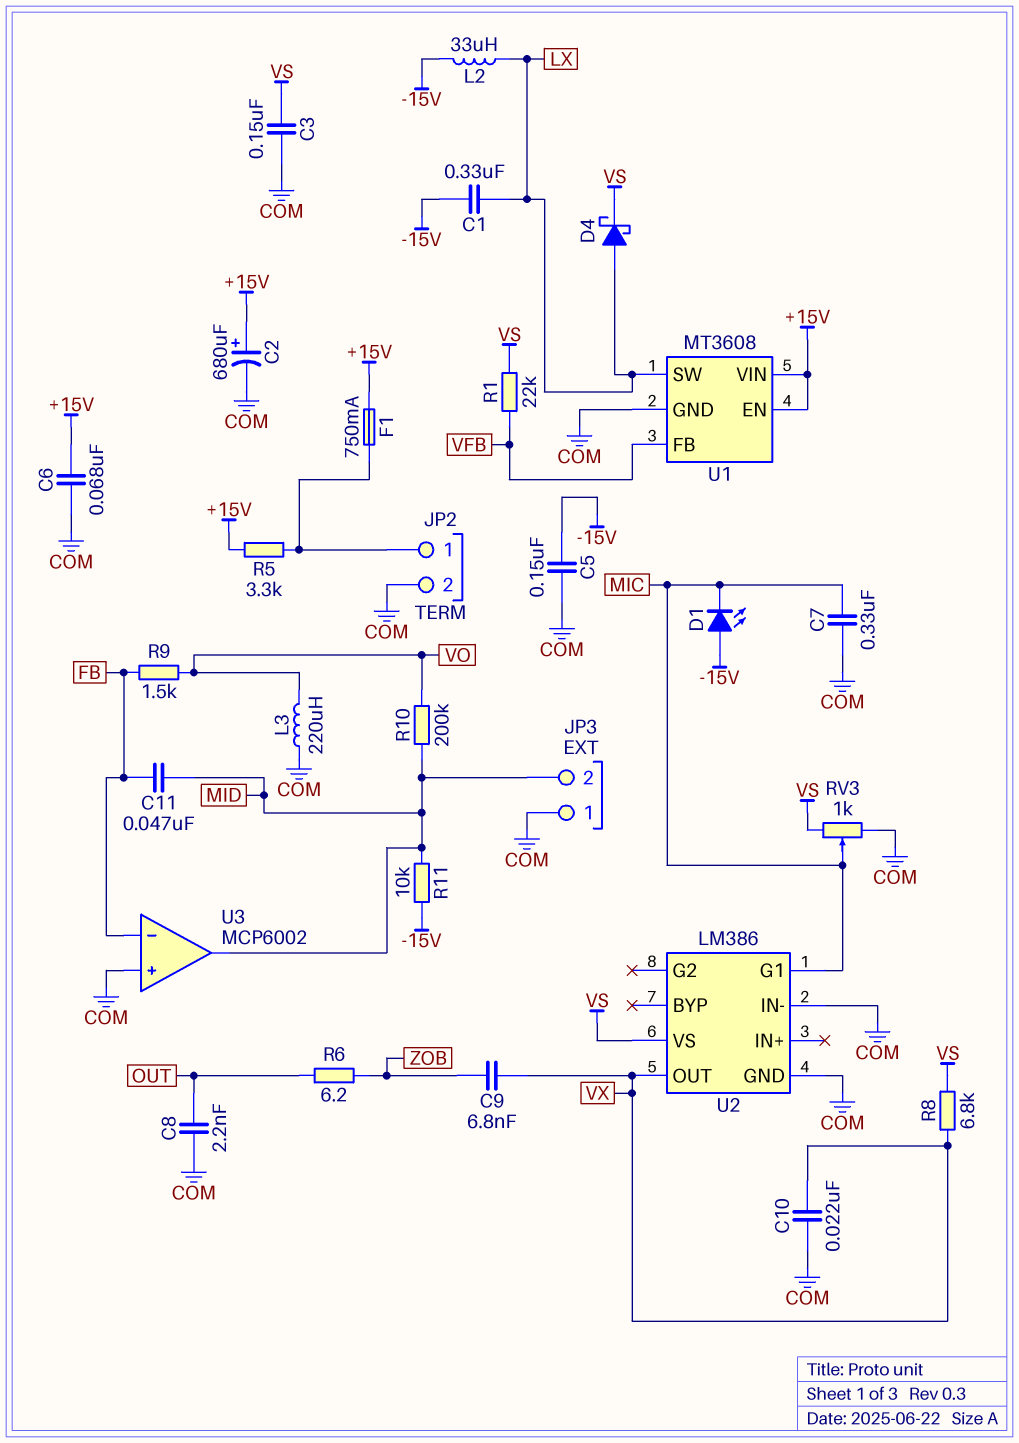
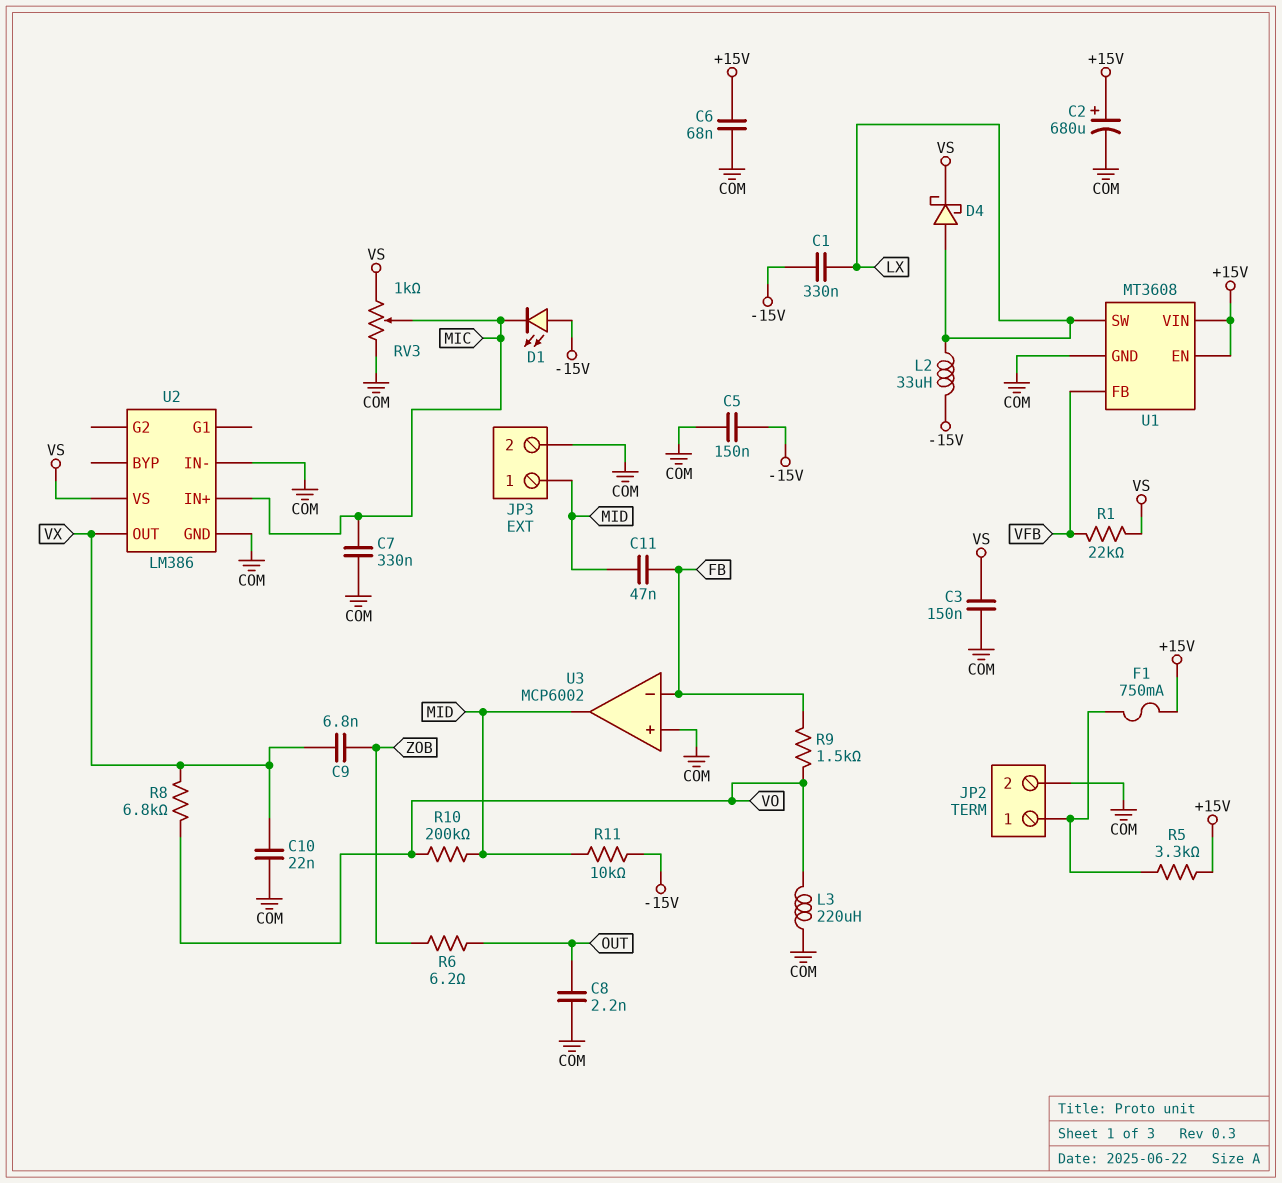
JP3 pin 1: COM -> MID
JP3 pin 2: MID -> COM
R8: 6.8k (VS, VX) -> 6.8k (VO, VX)
U2 pin G1: MIC -> none
U2 pin IN+: none -> MIC

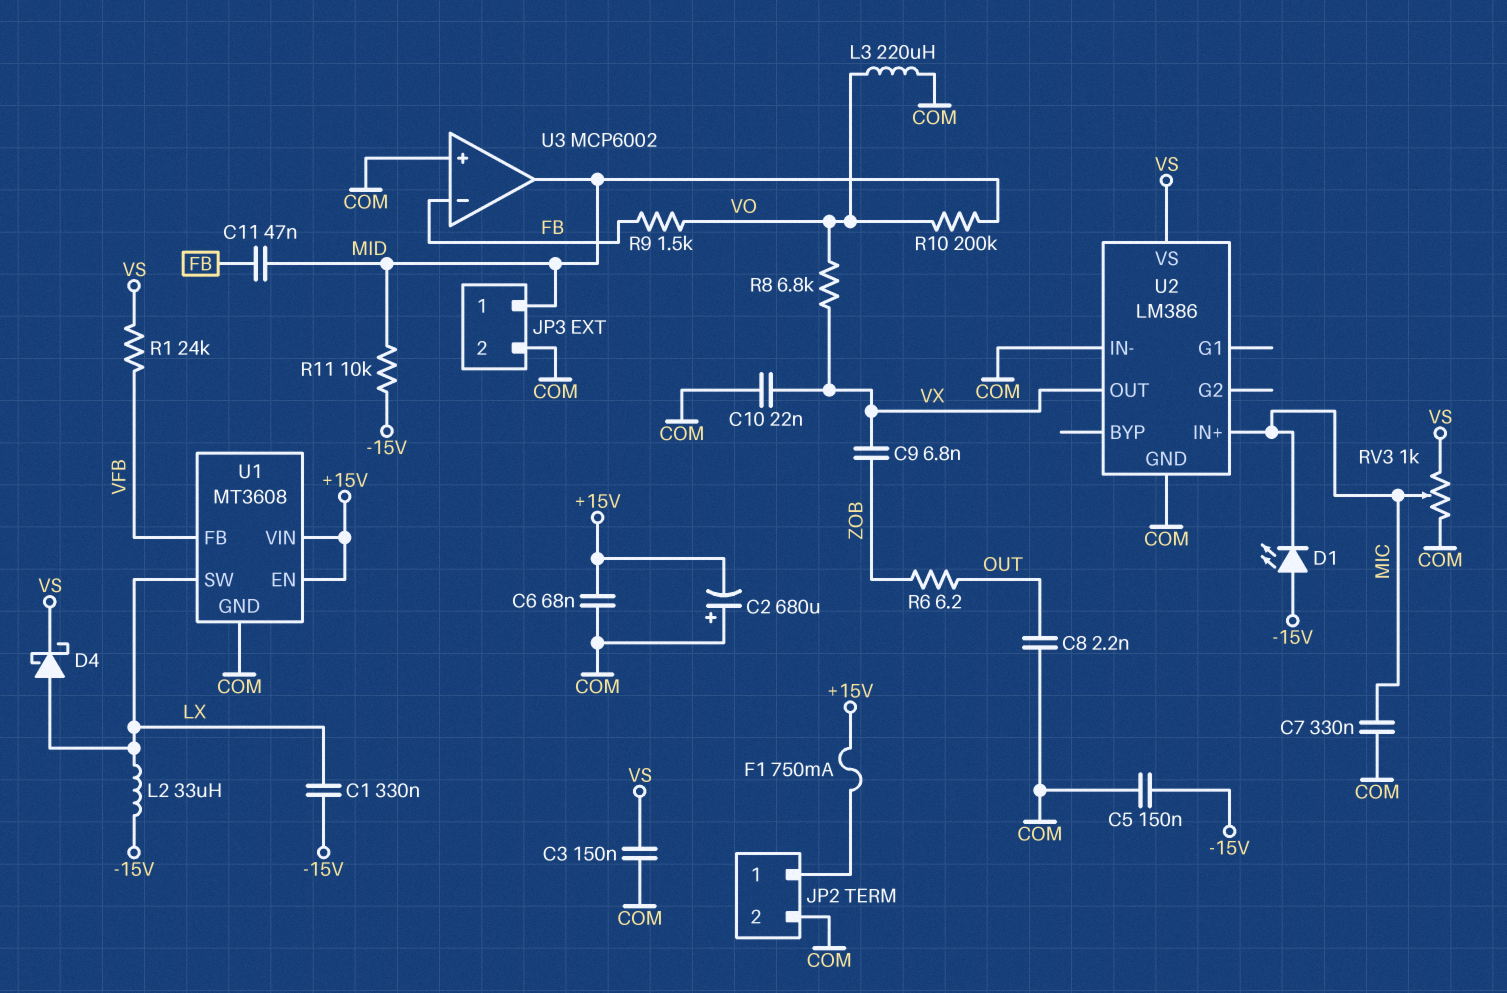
C2: 680uF (plus +15V, minus COM) -> 680uF (plus COM, minus +15V)
R1: 22k (VFB, VS) -> 24k (VFB, VS)
R5: 3.3k (+15V, JP2/1) -> none

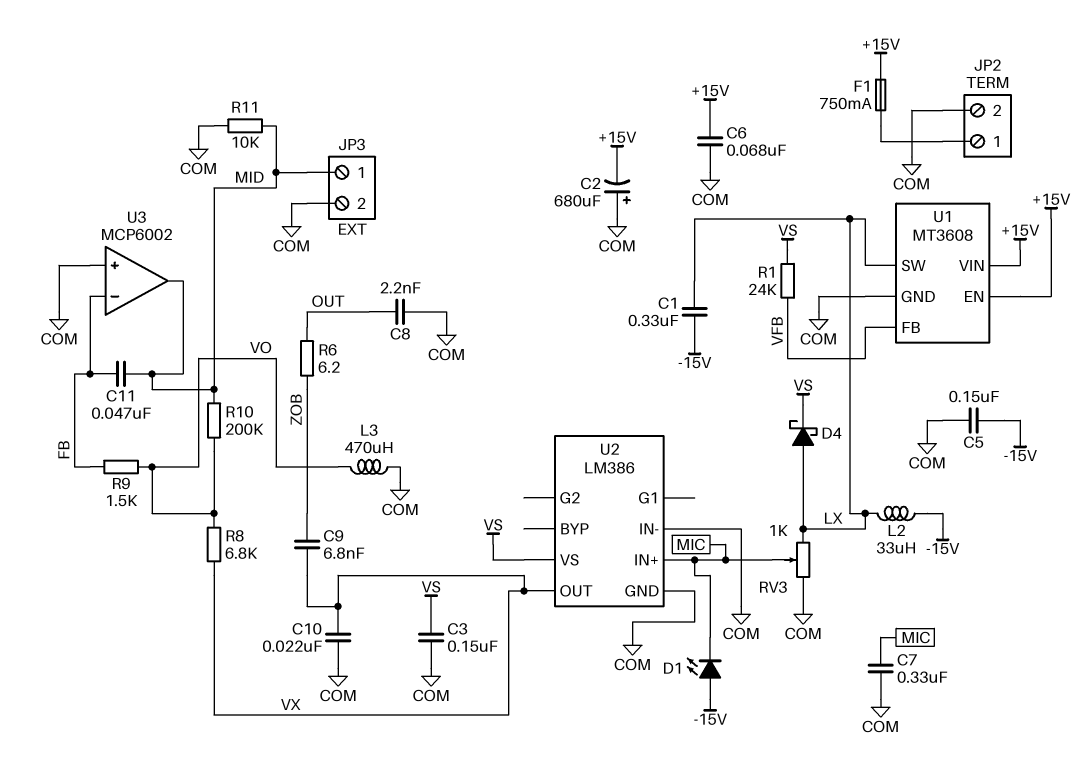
L3: 220uH (COM, VO) -> 470uH (COM, VO)
R11: 10k (-15V, MID) -> 10k (COM, MID)
RV3: 1k (COM, VS, wiper MIC) -> 1k (COM, LX, wiper MIC)

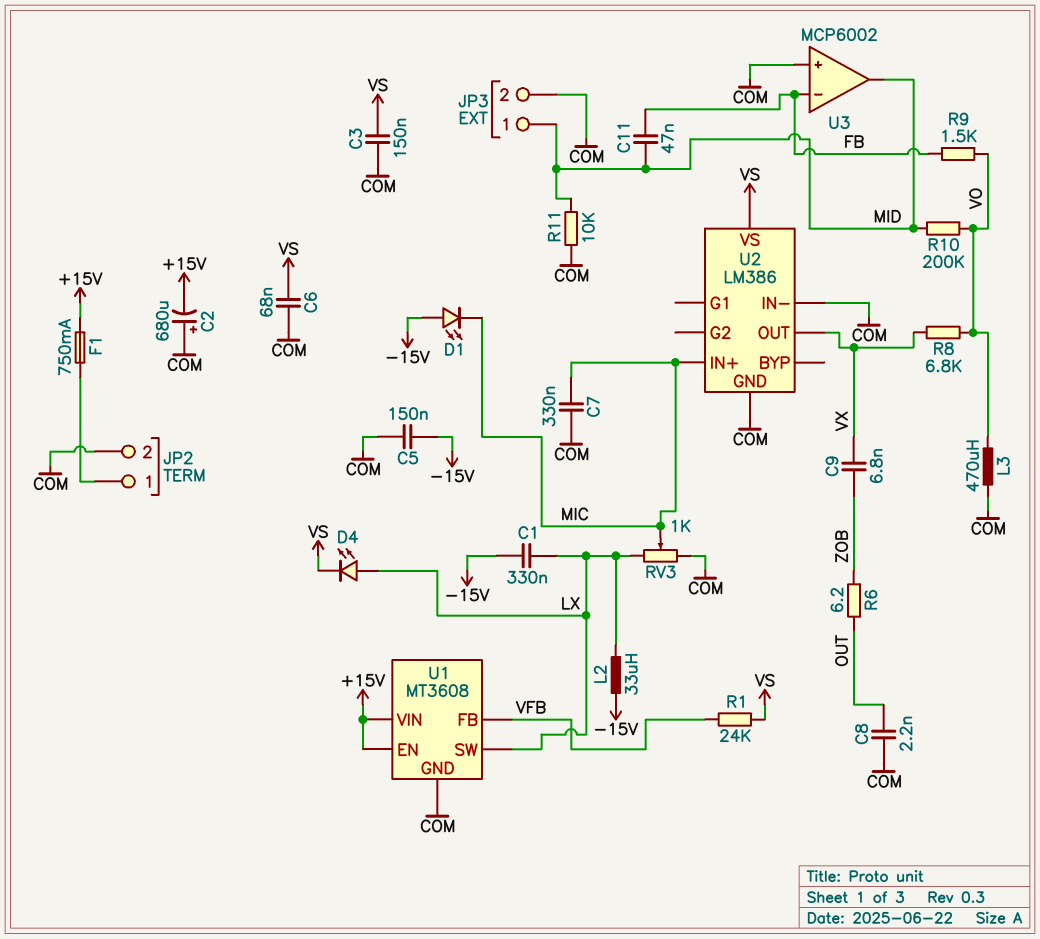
C6: 68nF (+15V, COM) -> 68nF (COM, VS)
C10: 22nF (COM, VX) -> none
D4: schottky (A LX, K VS) -> LED (A LX, K VS)

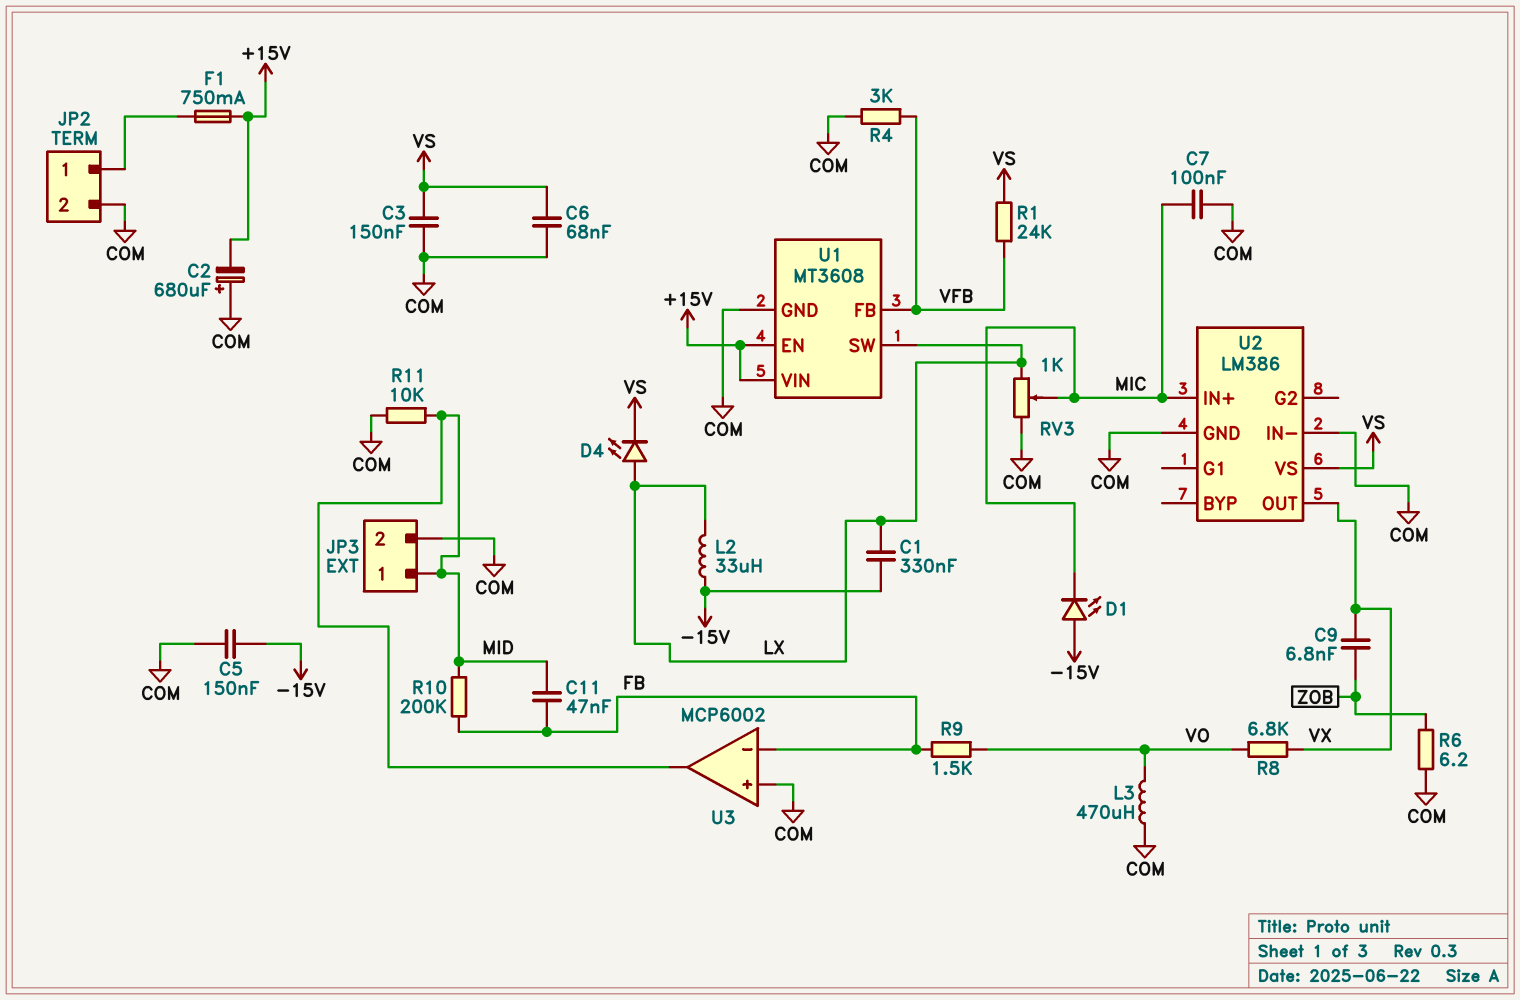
C7: 330nF (COM, MIC) -> 100nF (COM, MIC)
C8: 2.2nF (COM, OUT) -> none
R4: none -> 3k (COM, VFB)
R6: 6.2 (OUT, ZOB) -> 6.2 (COM, ZOB)
R10: 200k (MID, VO) -> 200k (FB, MID)

